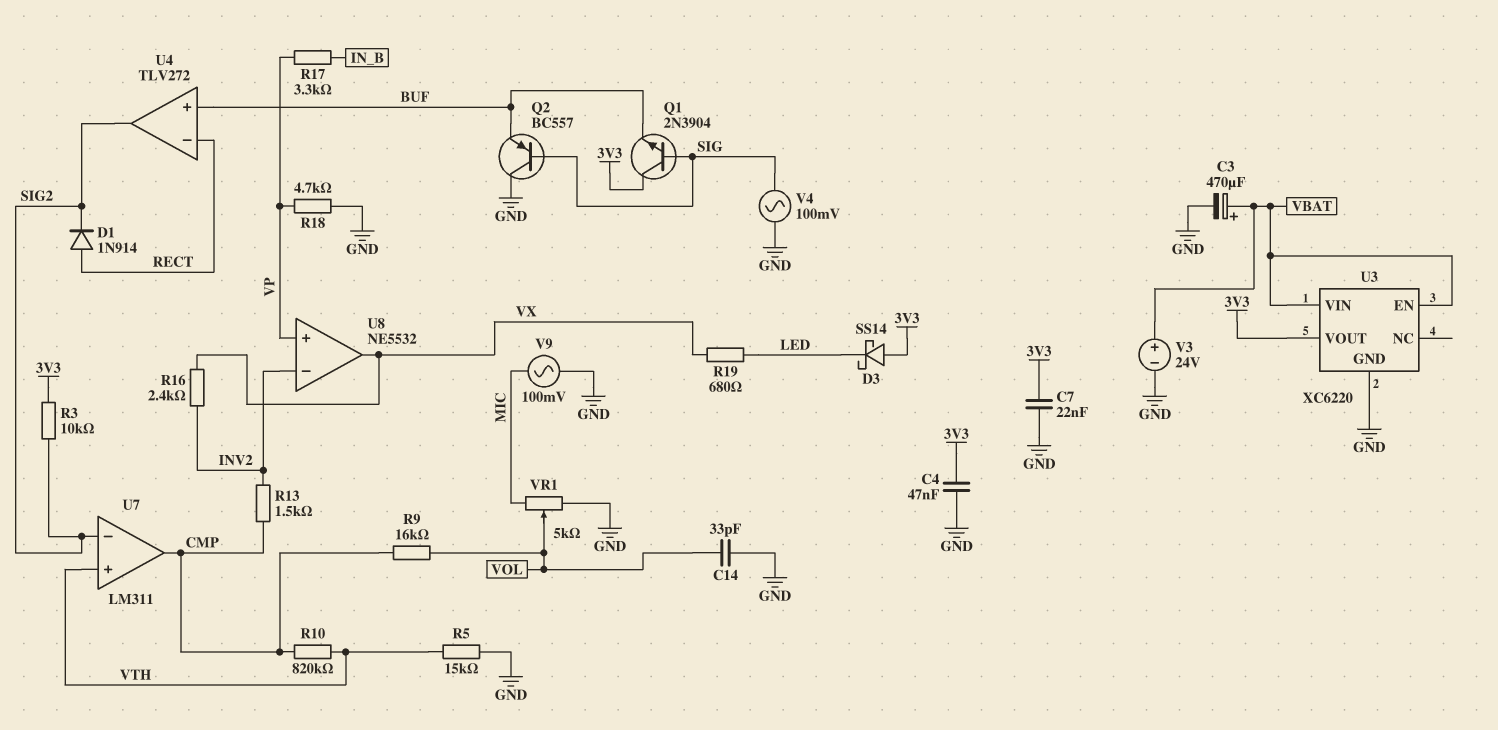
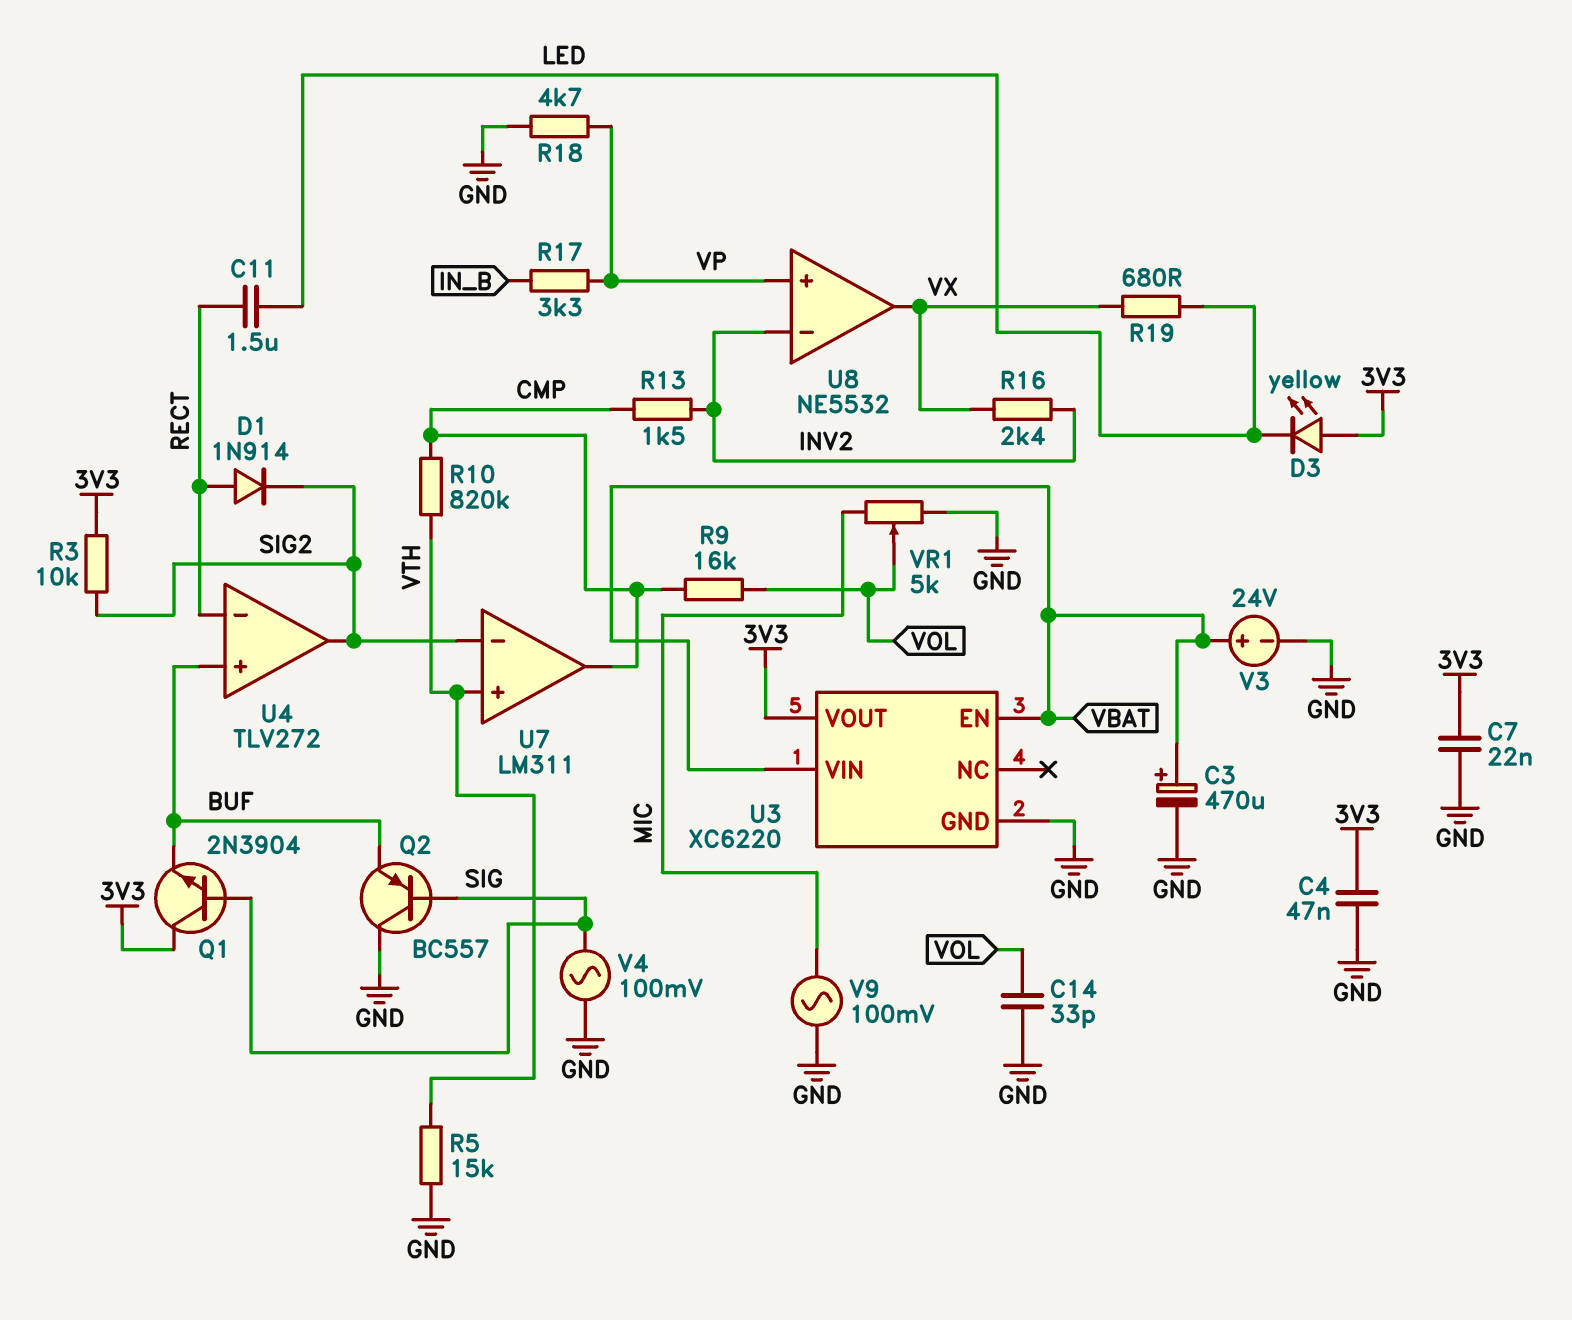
C11: none -> 1.5uF (LED, RECT)
D3: schottky SS14 (A 3V3, K LED) -> LED yellow (A 3V3, K LED)

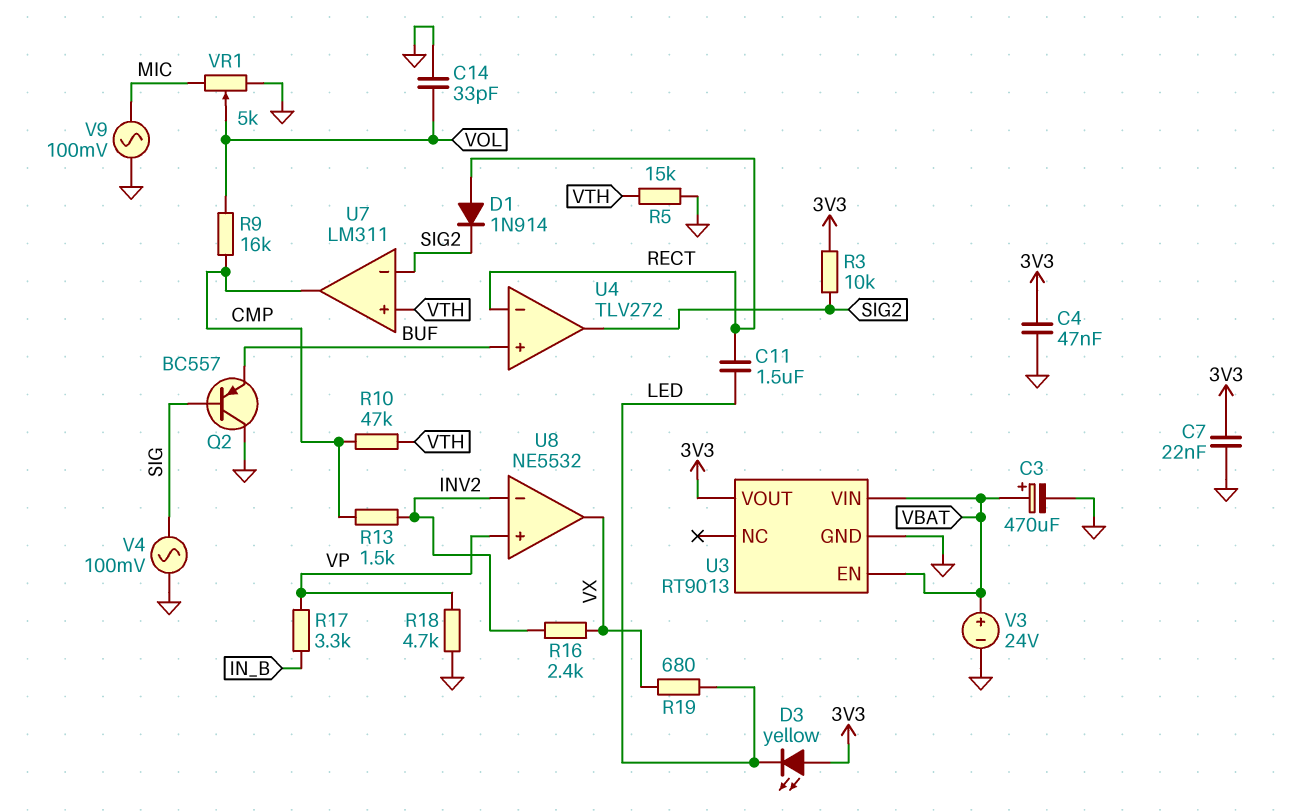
Q1: NPN 2N3904 (B SIG, C 3V3, E BUF) -> none
R10: 820k (CMP, VTH) -> 47k (CMP, VTH)
U3: XC6220 -> RT9013

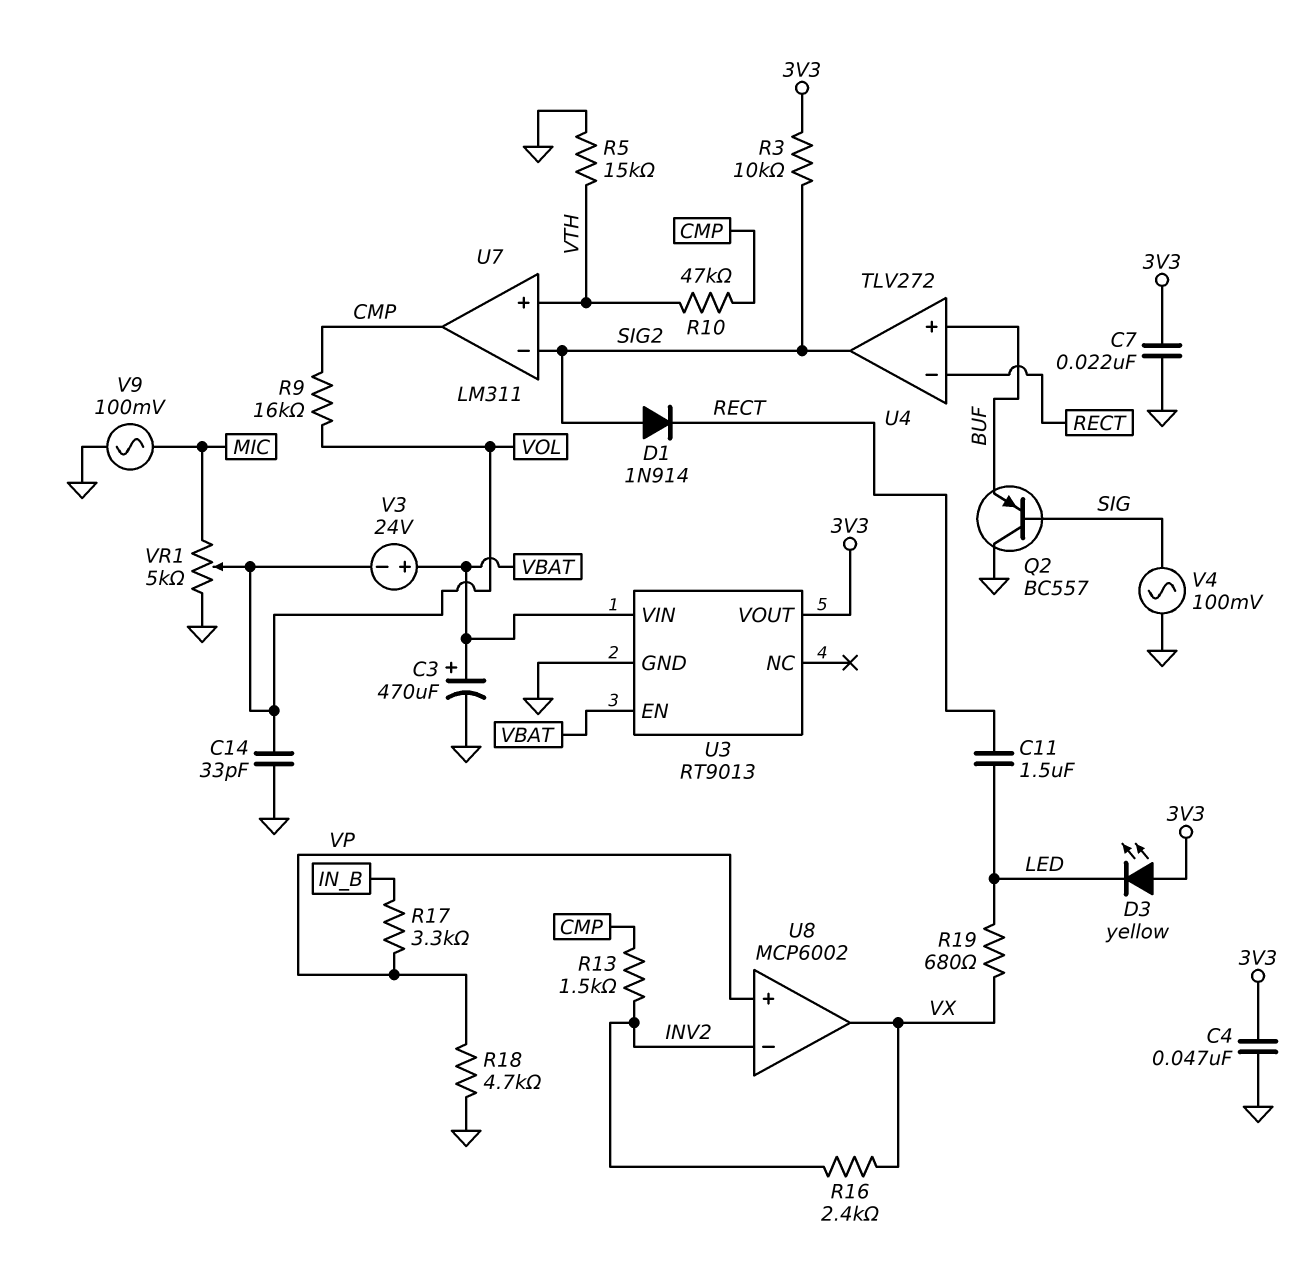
D1: diode 1N914 (A RECT, K SIG2) -> diode 1N914 (A SIG2, K RECT)
U8: NE5532 -> MCP6002
V3: 24V (plus VBAT, minus GND) -> 24V (plus VBAT, minus VOL)

